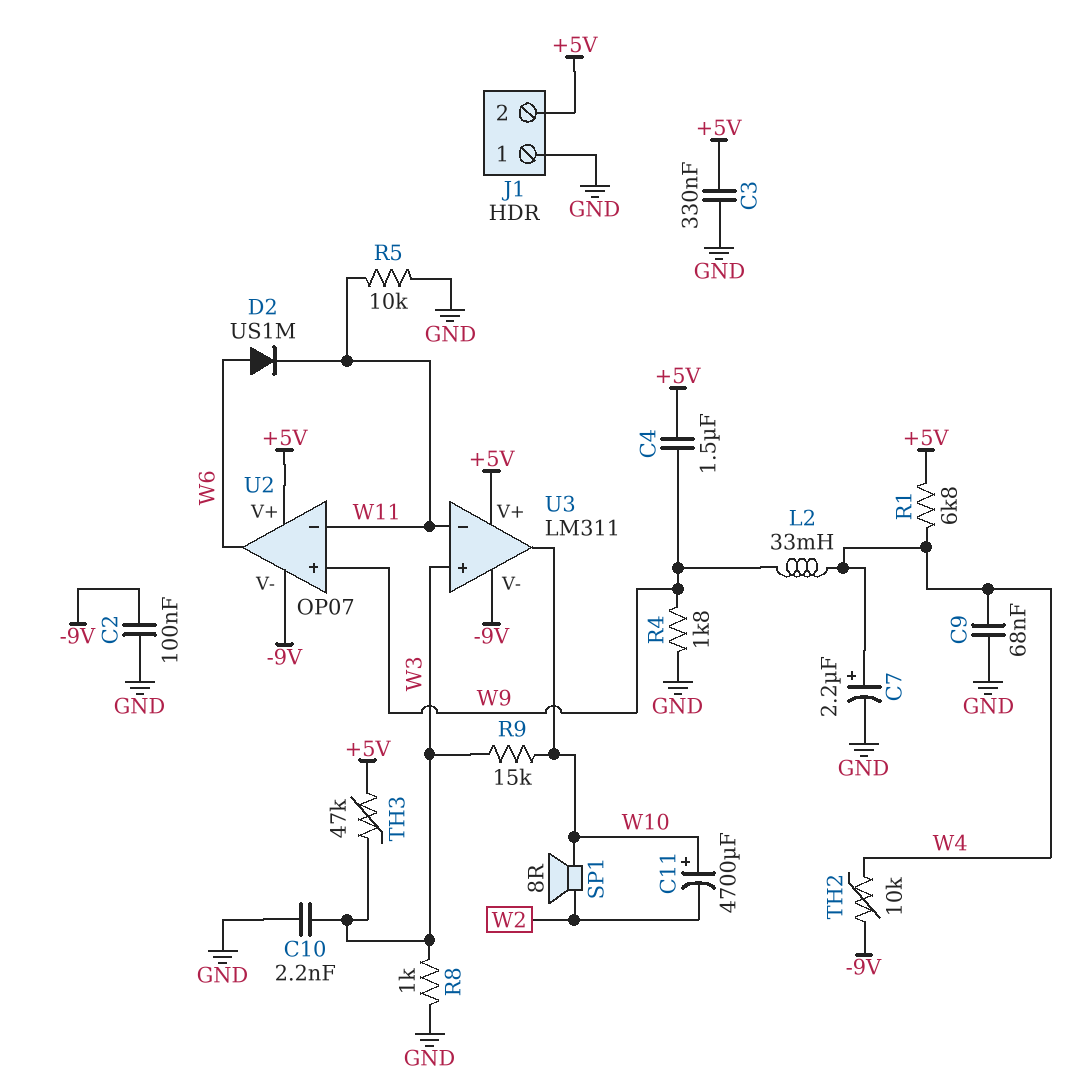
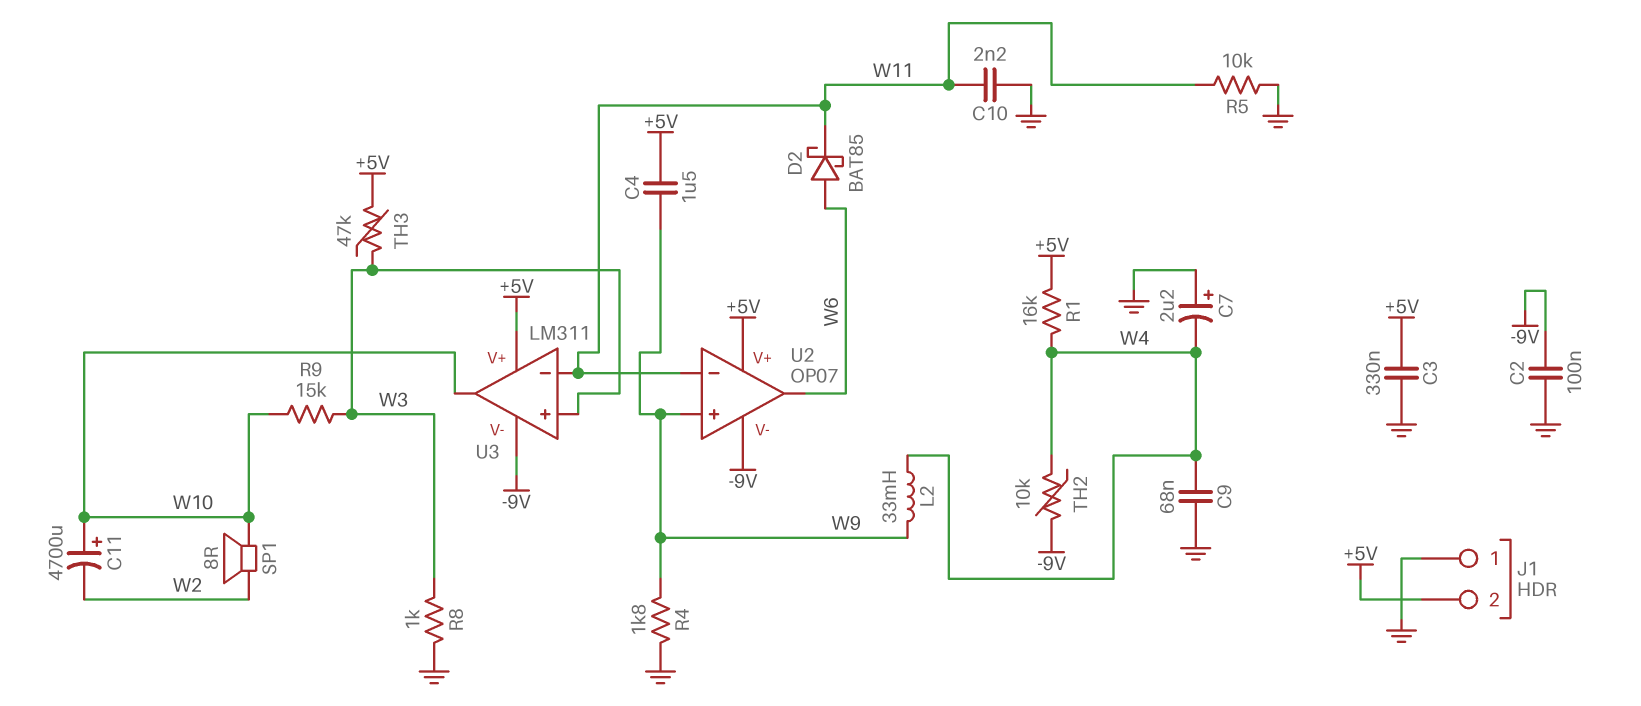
C7: 2.2uF (plus W4, minus GND) -> 2.2uF (plus GND, minus W4)
C10: 2.2nF (GND, W3) -> 2.2nF (GND, W11)
D2: diode US1M (A W6, K W11) -> schottky BAT85 (A W6, K W11)
R1: 6.8k (+5V, W4) -> 16k (+5V, W4)

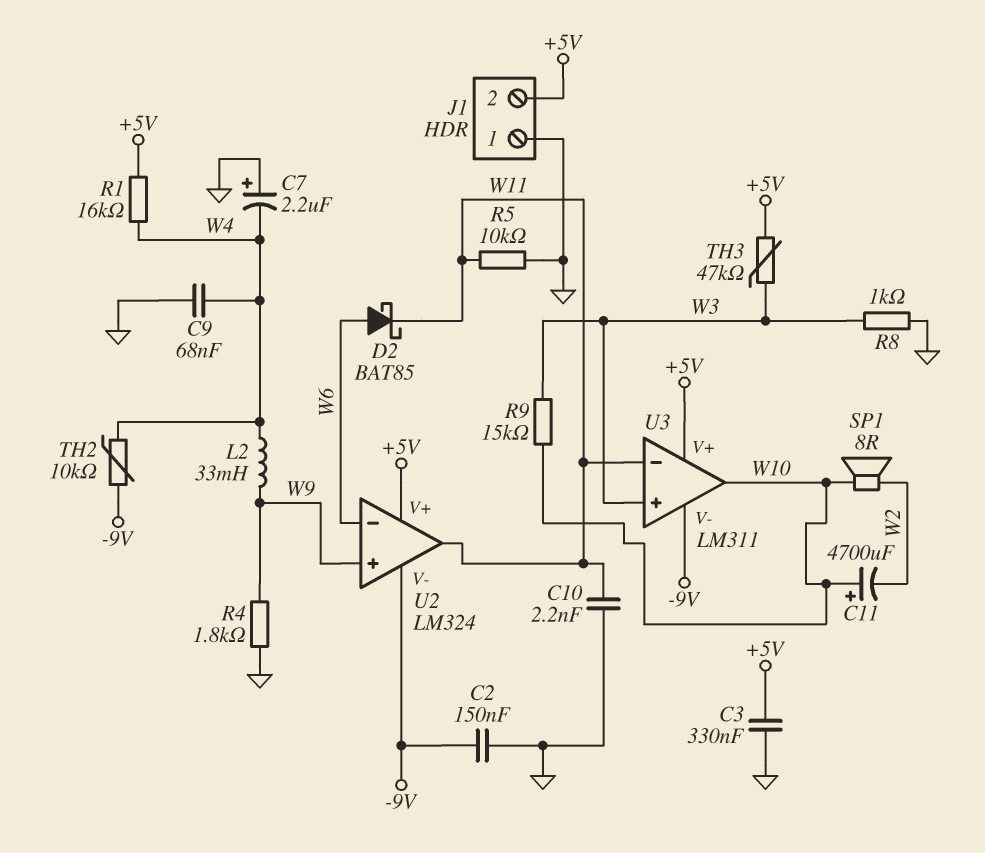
C2: 100nF (-9V, GND) -> 150nF (-9V, GND)
C4: 1.5uF (+5V, W9) -> none
U2: OP07 -> LM324
U2 pin in-: W11 -> W6
U2 pin out: W6 -> W11

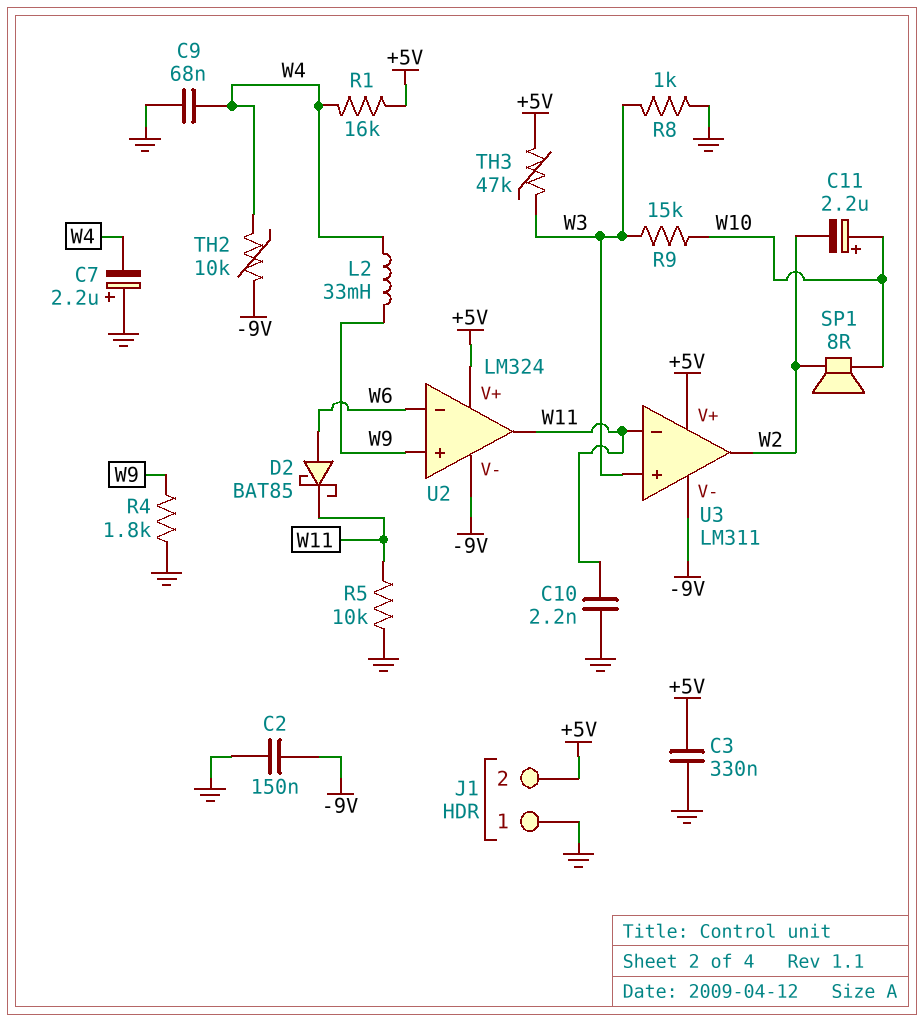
C11: 4700uF (plus W10, minus W2) -> 2.2uF (plus W10, minus W2)
U3 pin out: W10 -> W2

